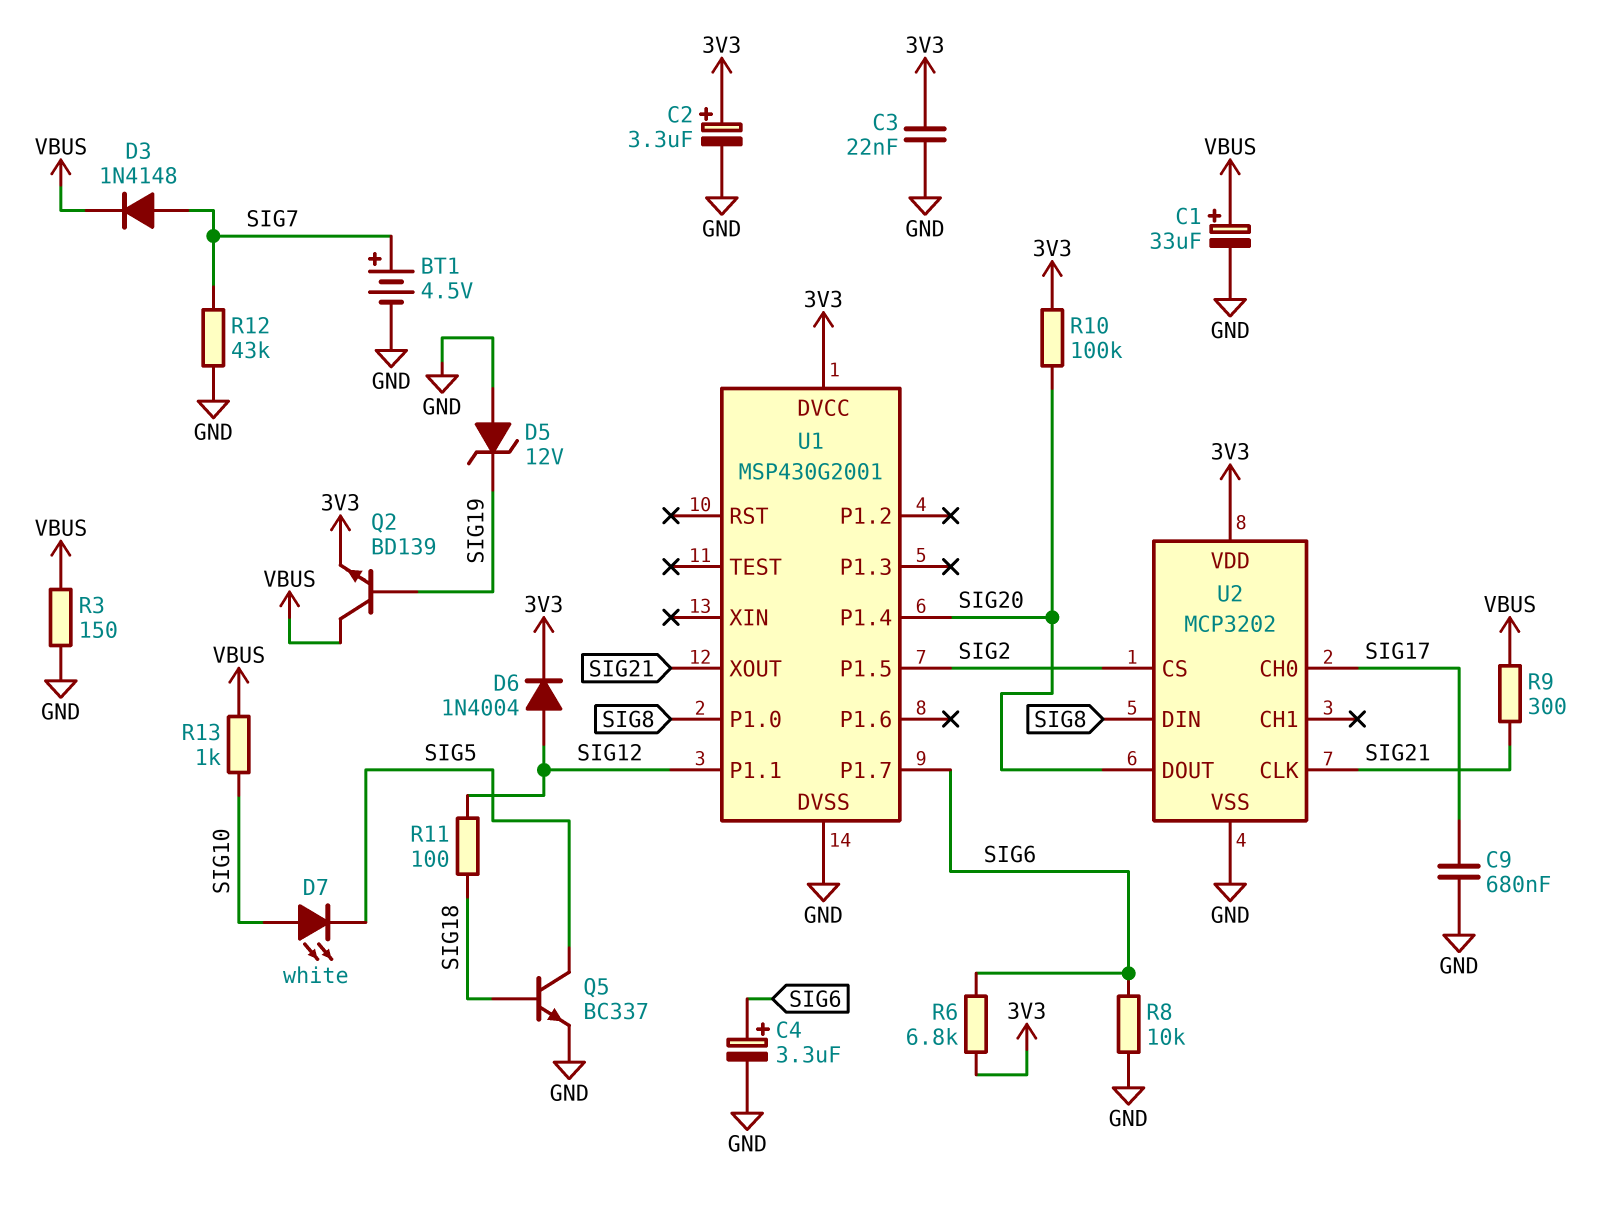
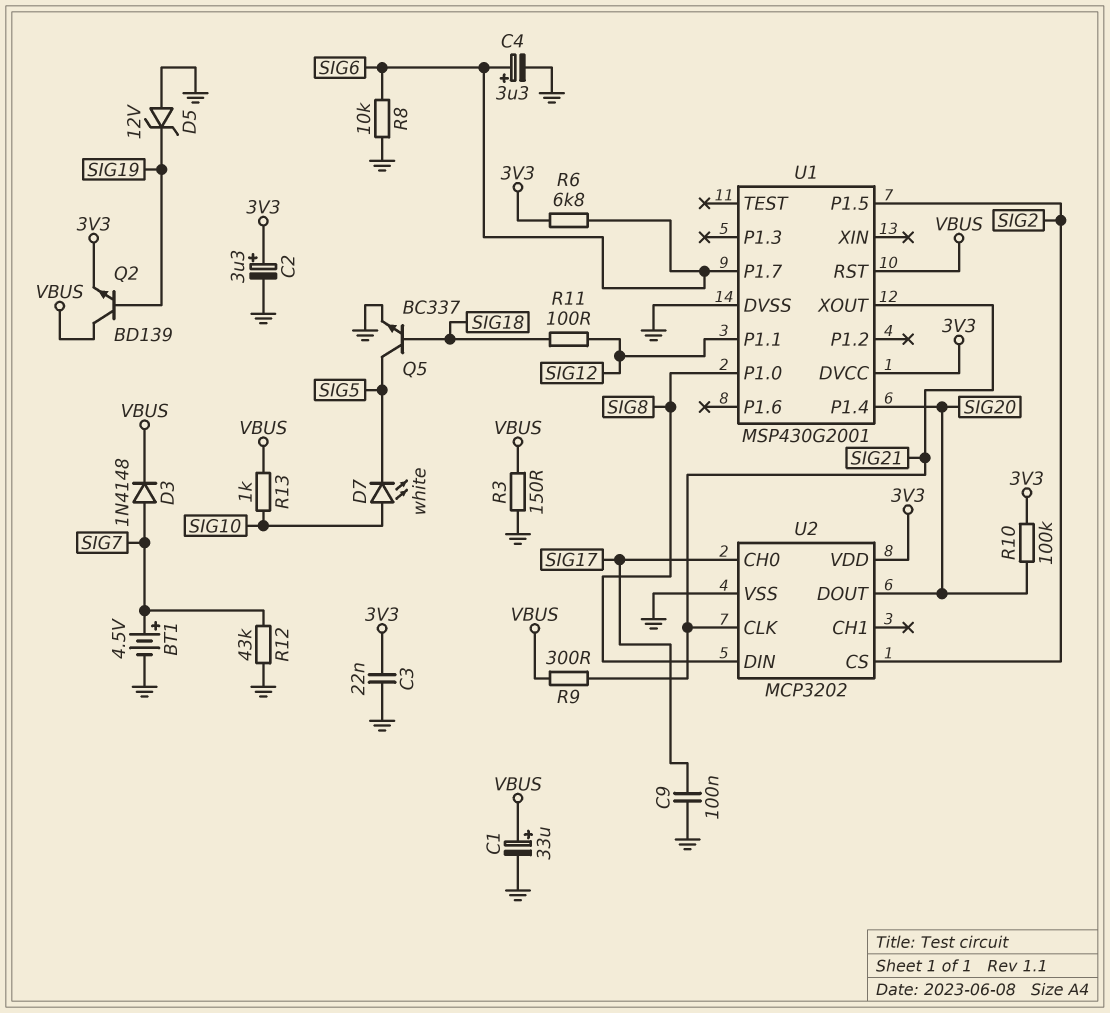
C9: 680nF (GND, SIG17) -> 100nF (GND, SIG17)
D6: diode 1N4004 (A SIG12, K 3V3) -> none
U1 pin RST: none -> VBUS

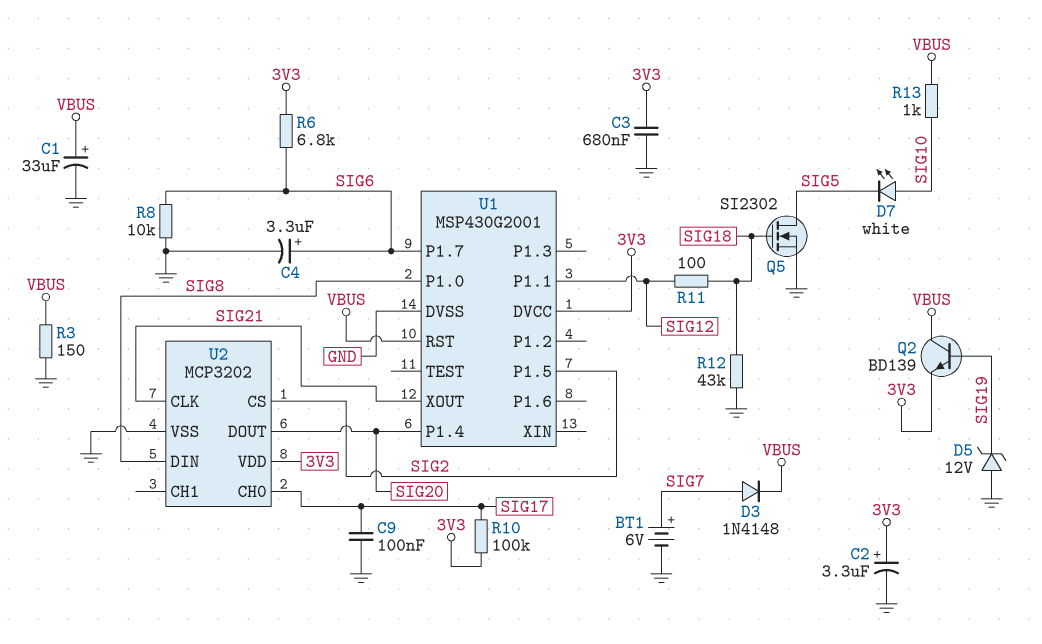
BT1: 4.5V (plus SIG7, minus GND) -> 6V (plus SIG7, minus GND)
C3: 22nF (3V3, GND) -> 680nF (3V3, GND)
Q5: NPN BC337 (B SIG18, C SIG5, E GND) -> NMOS SI2302 (G SIG18, D SIG5, S GND)
R9: 300 (SIG21, VBUS) -> none
R10: 100k (3V3, SIG20) -> 100k (3V3, SIG17)
R12: 43k (GND, SIG7) -> 43k (GND, SIG18)

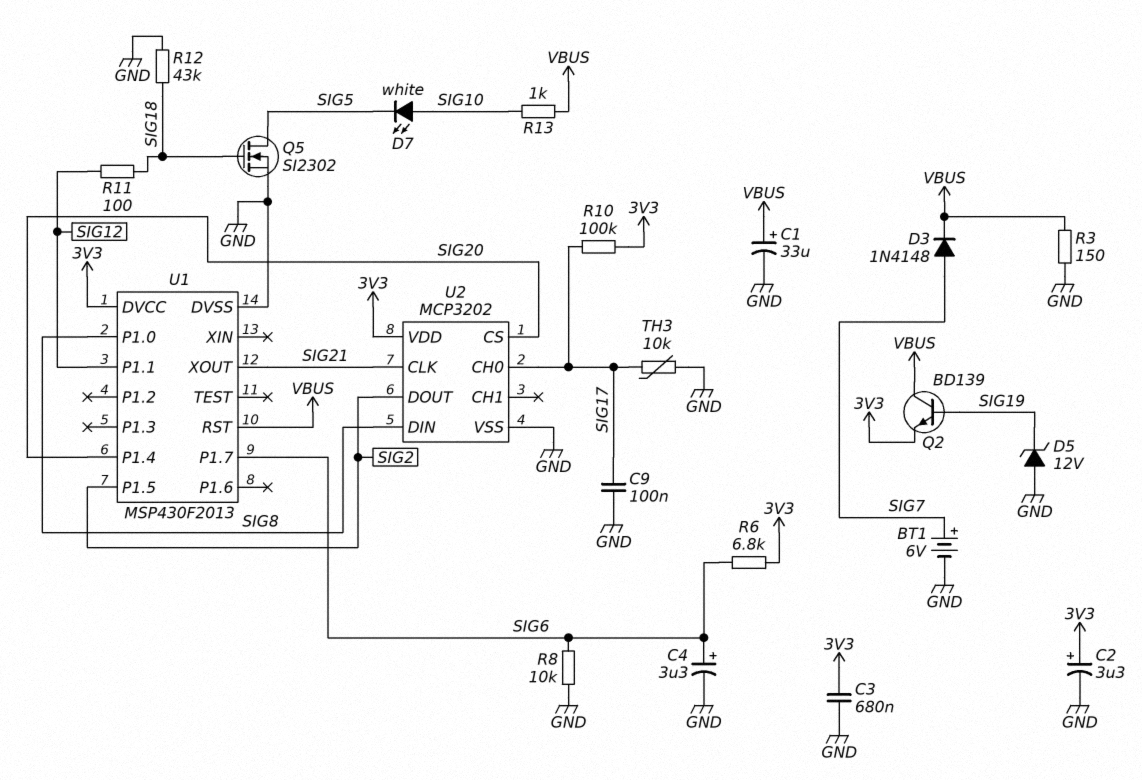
TH3: none -> 10k (GND, SIG17)
U1: MSP430G2001 -> MSP430F2013
U2 pin CS: SIG2 -> SIG20
U2 pin DOUT: SIG20 -> SIG2

